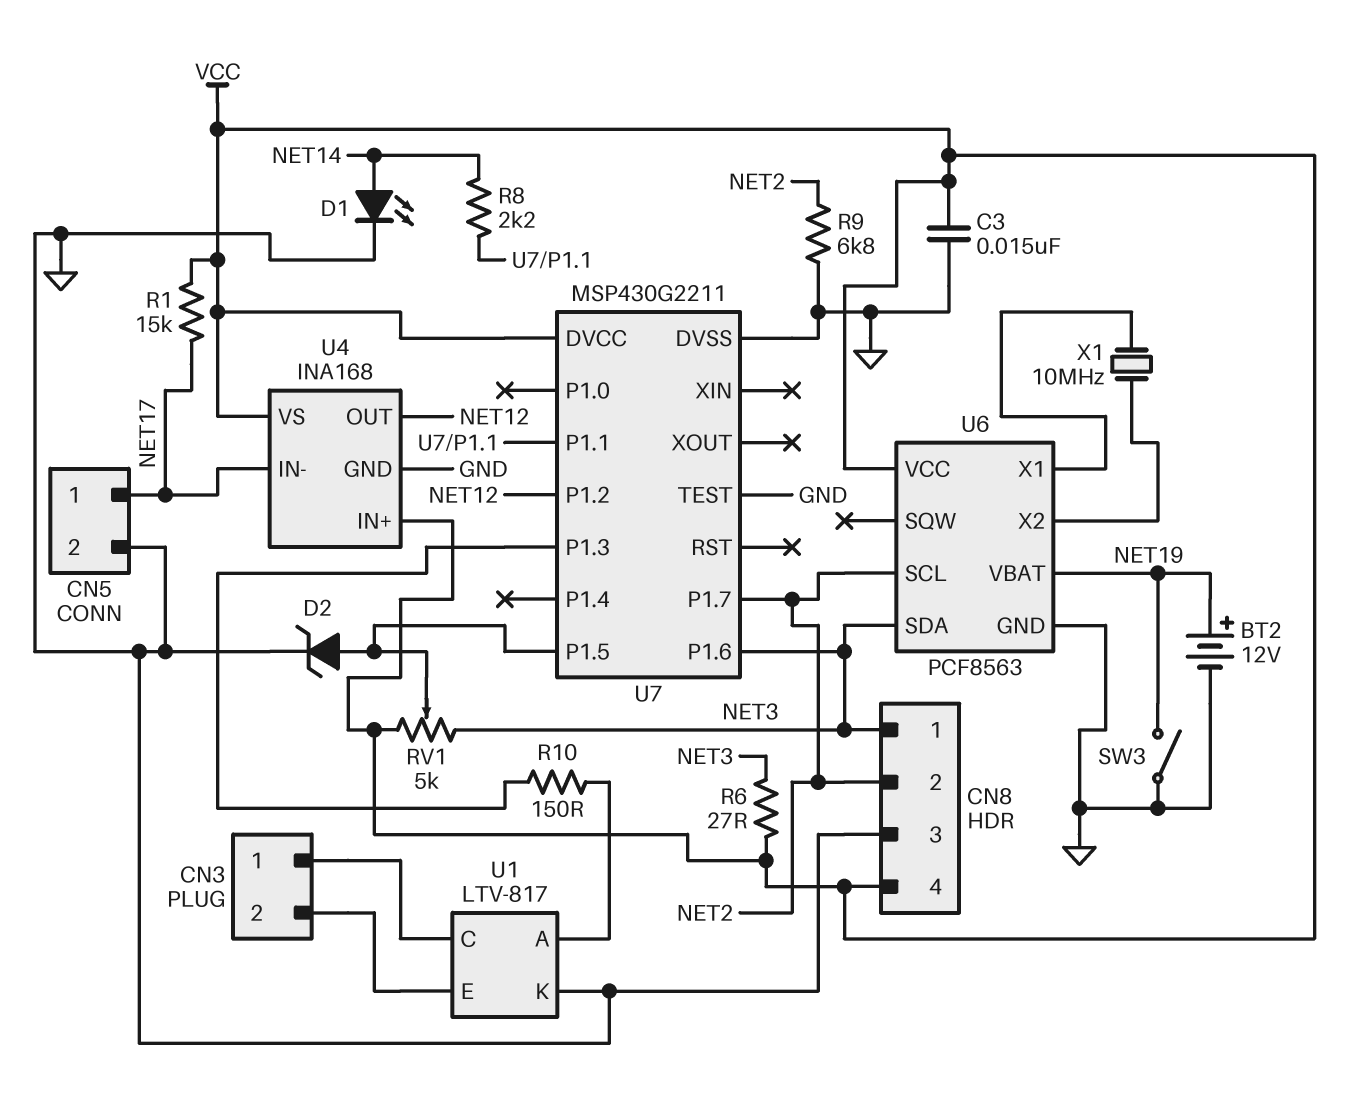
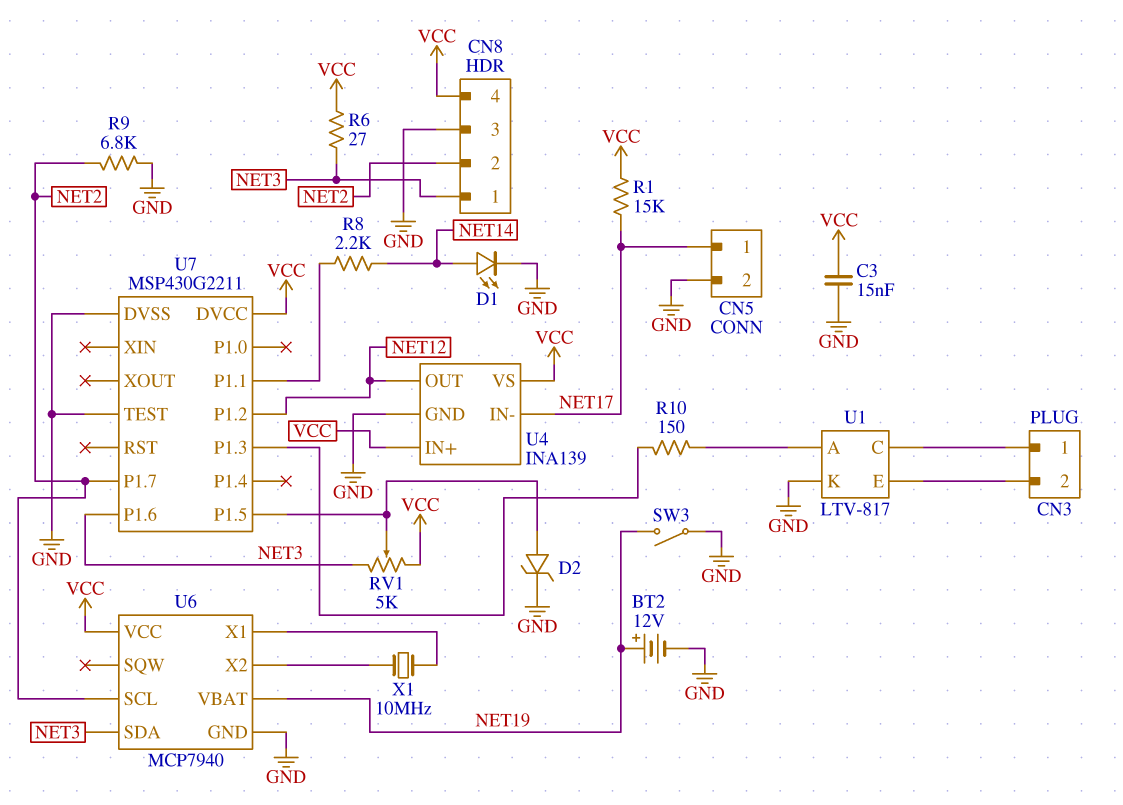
U4: INA168 -> INA139
U6: PCF8563 -> MCP7940

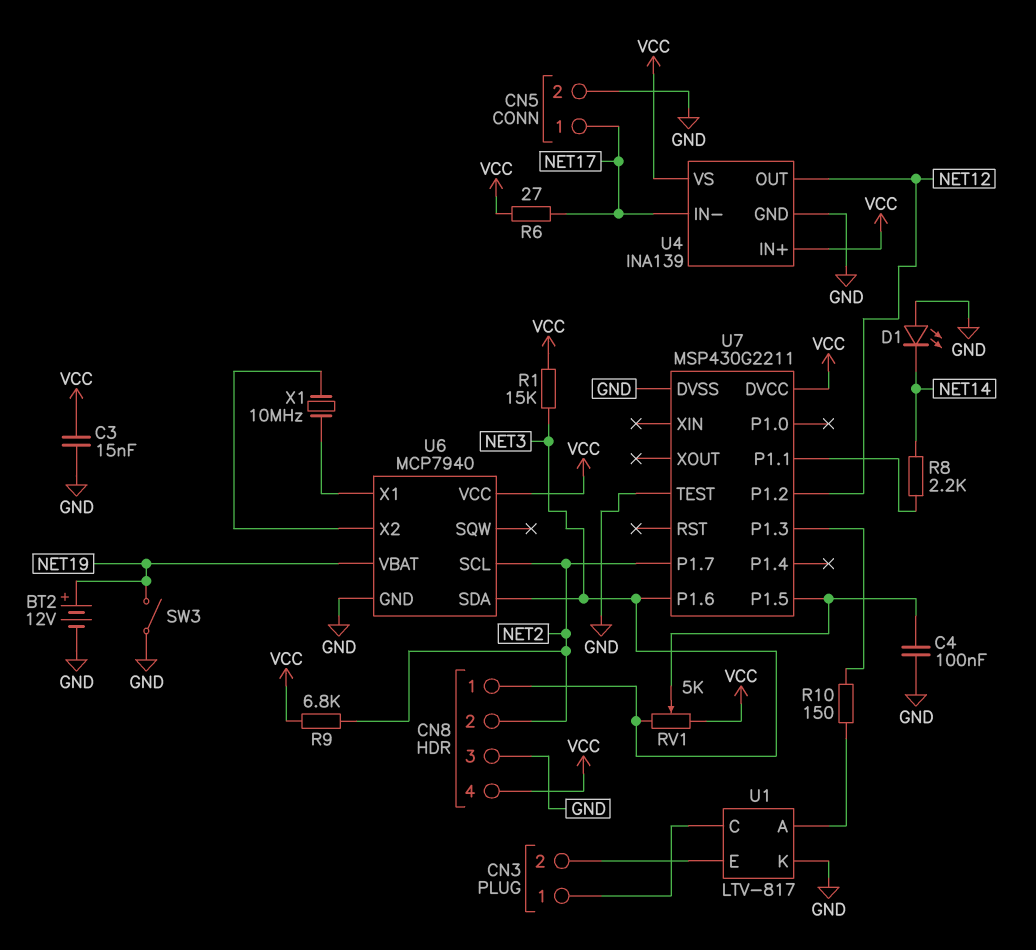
C4: none -> 100nF (GND, U7/P1.5)
D1: LED (A NET14, K GND) -> LED (A GND, K NET14)
D2: zener (A U7/P1.5, K GND) -> none
R1: 15k (NET17, VCC) -> 15k (NET3, VCC)
R6: 27 (NET3, VCC) -> 27 (NET17, VCC)
R9: 6.8k (GND, NET2) -> 6.8k (NET2, VCC)

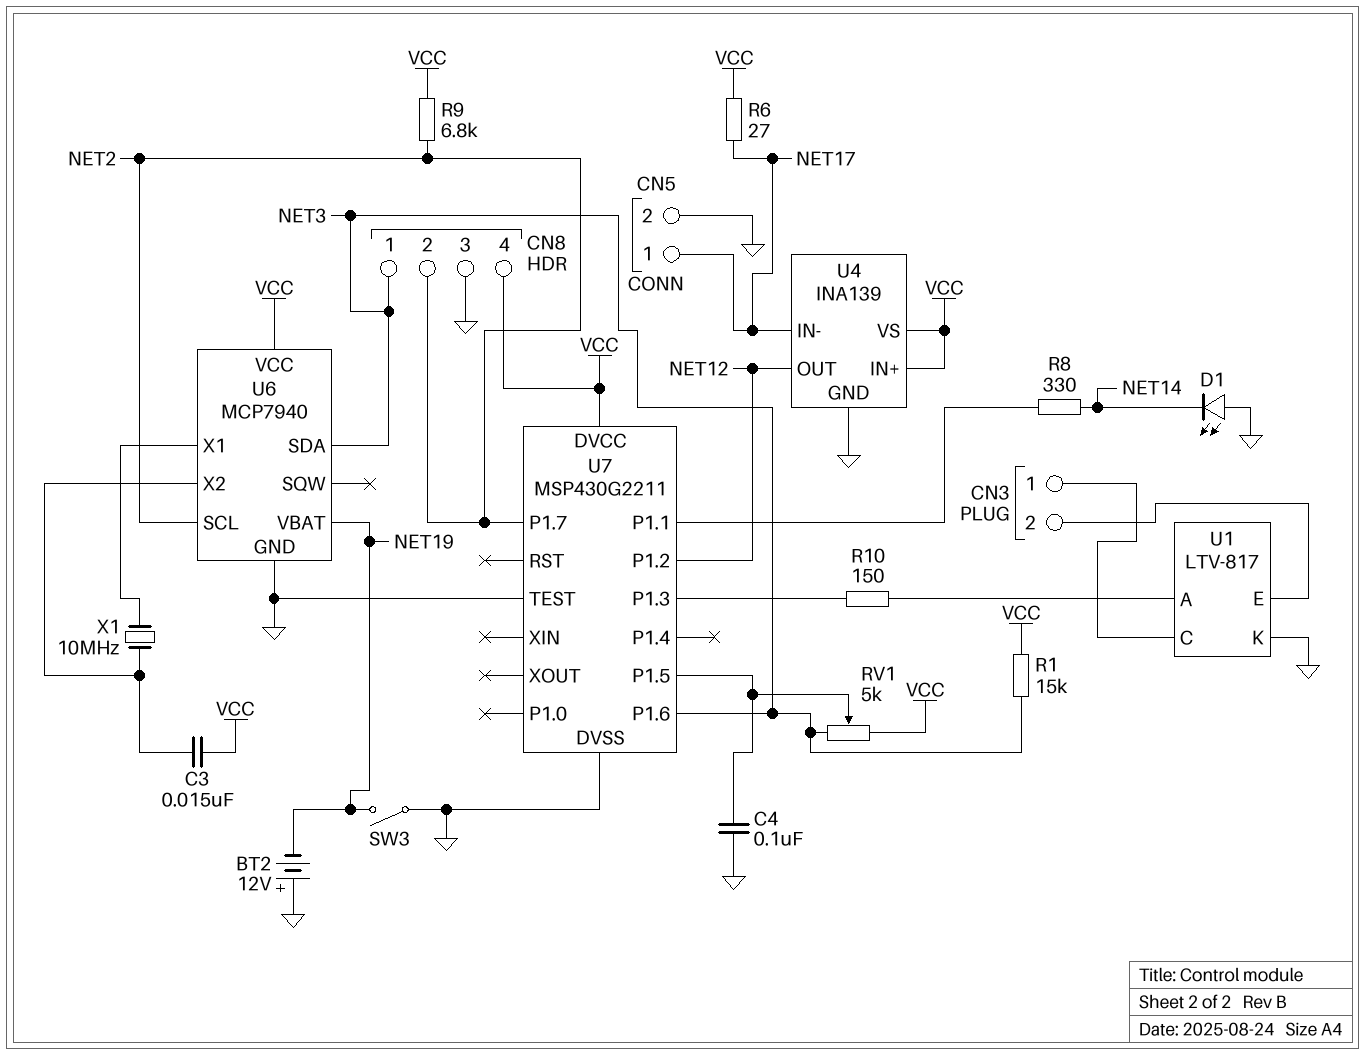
BT2: 12V (plus NET19, minus GND) -> 12V (plus GND, minus NET19)
C3: 15nF (GND, VCC) -> 15nF (U6/X2, VCC)
R8: 2.2k (NET14, U7/P1.1) -> 330 (NET14, U7/P1.1)

